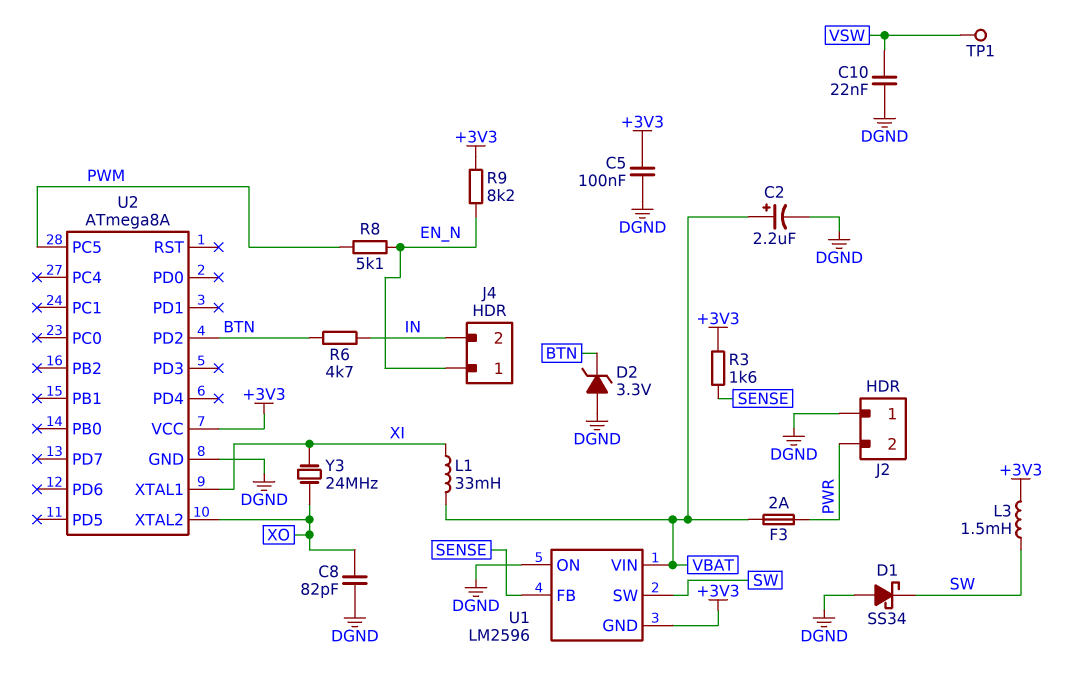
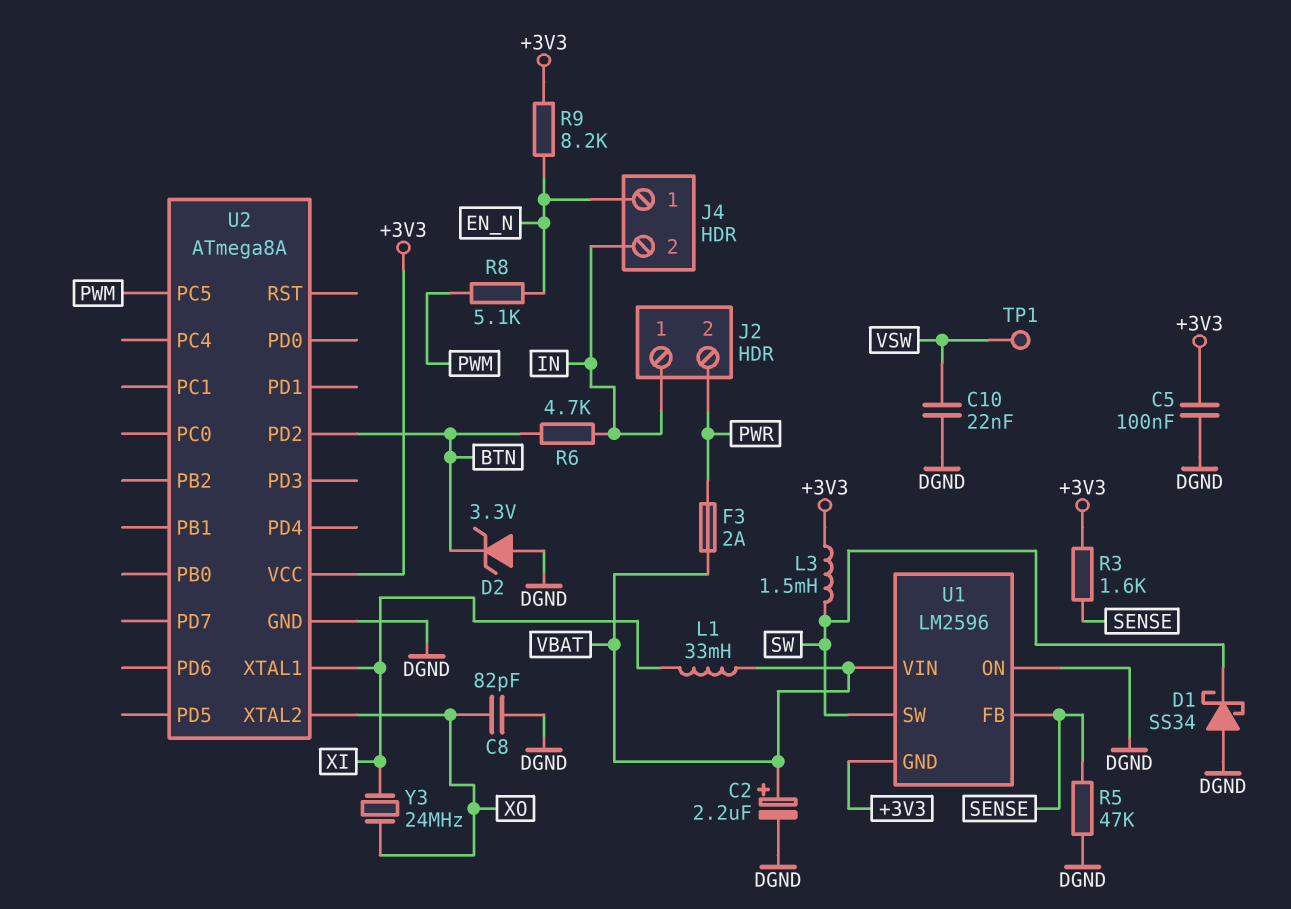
J2 pin 1: DGND -> IN
R5: none -> 47k (DGND, SENSE)

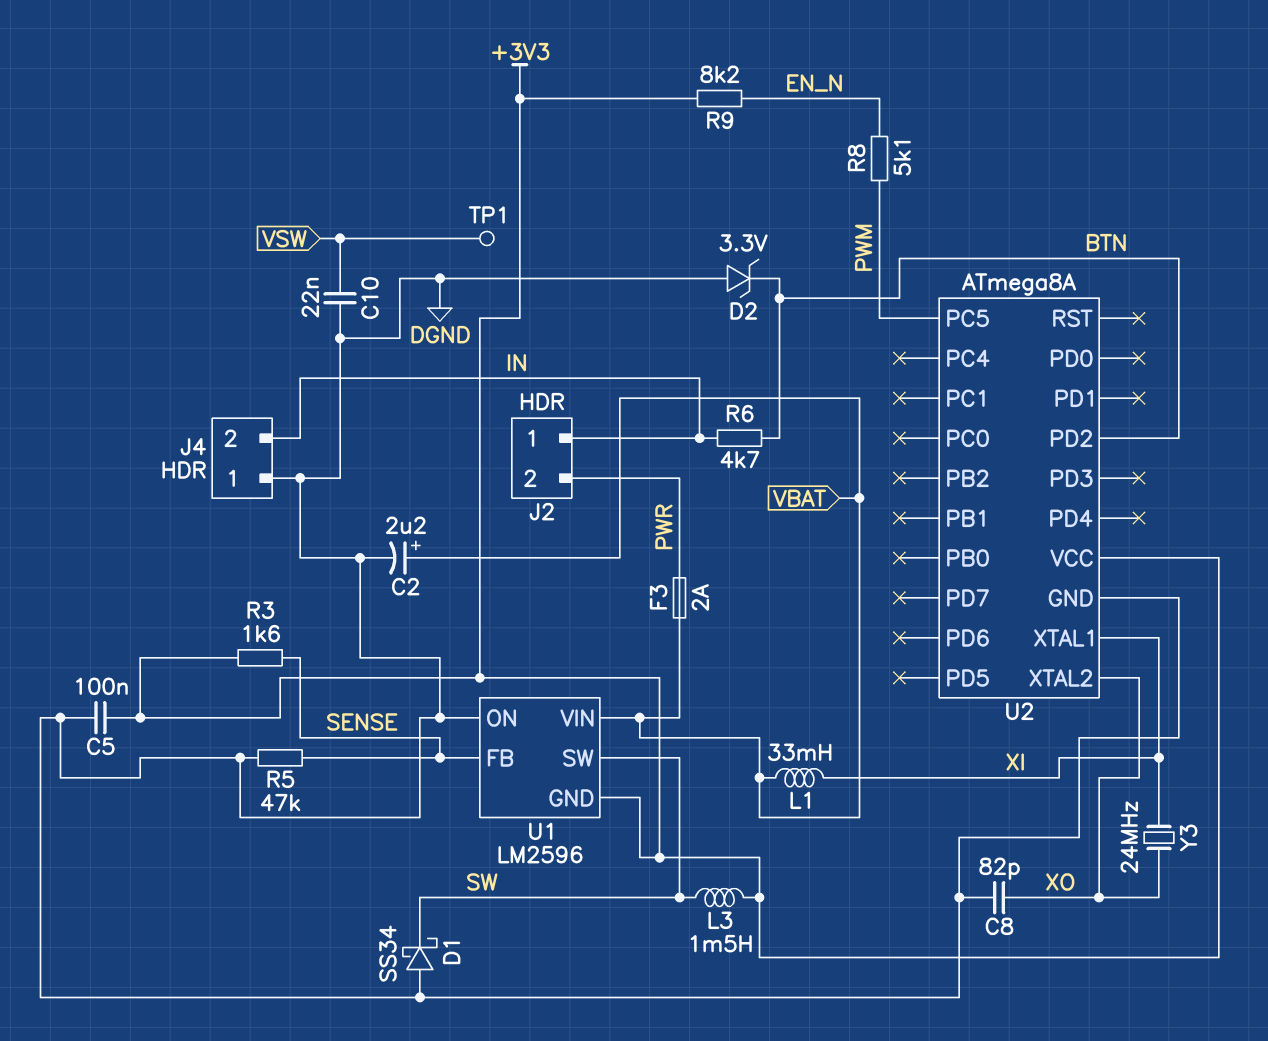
J4 pin 1: EN_N -> DGND

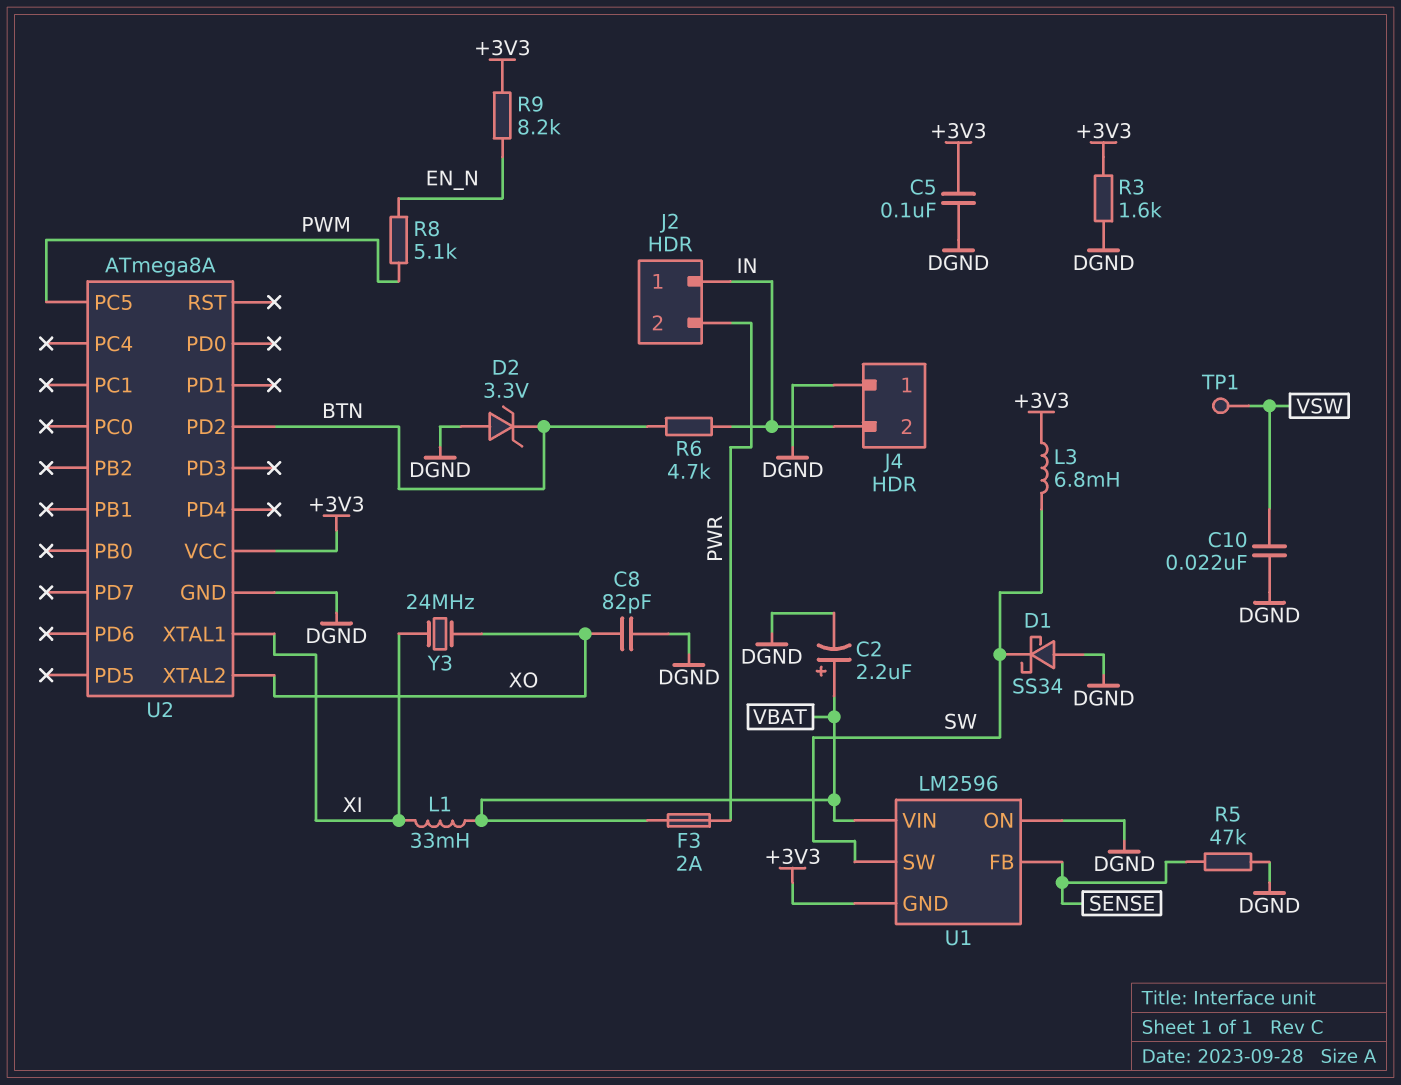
L3: 1.5mH (+3V3, SW) -> 6.8mH (+3V3, SW)
R3: 1.6k (+3V3, SENSE) -> 1.6k (+3V3, DGND)

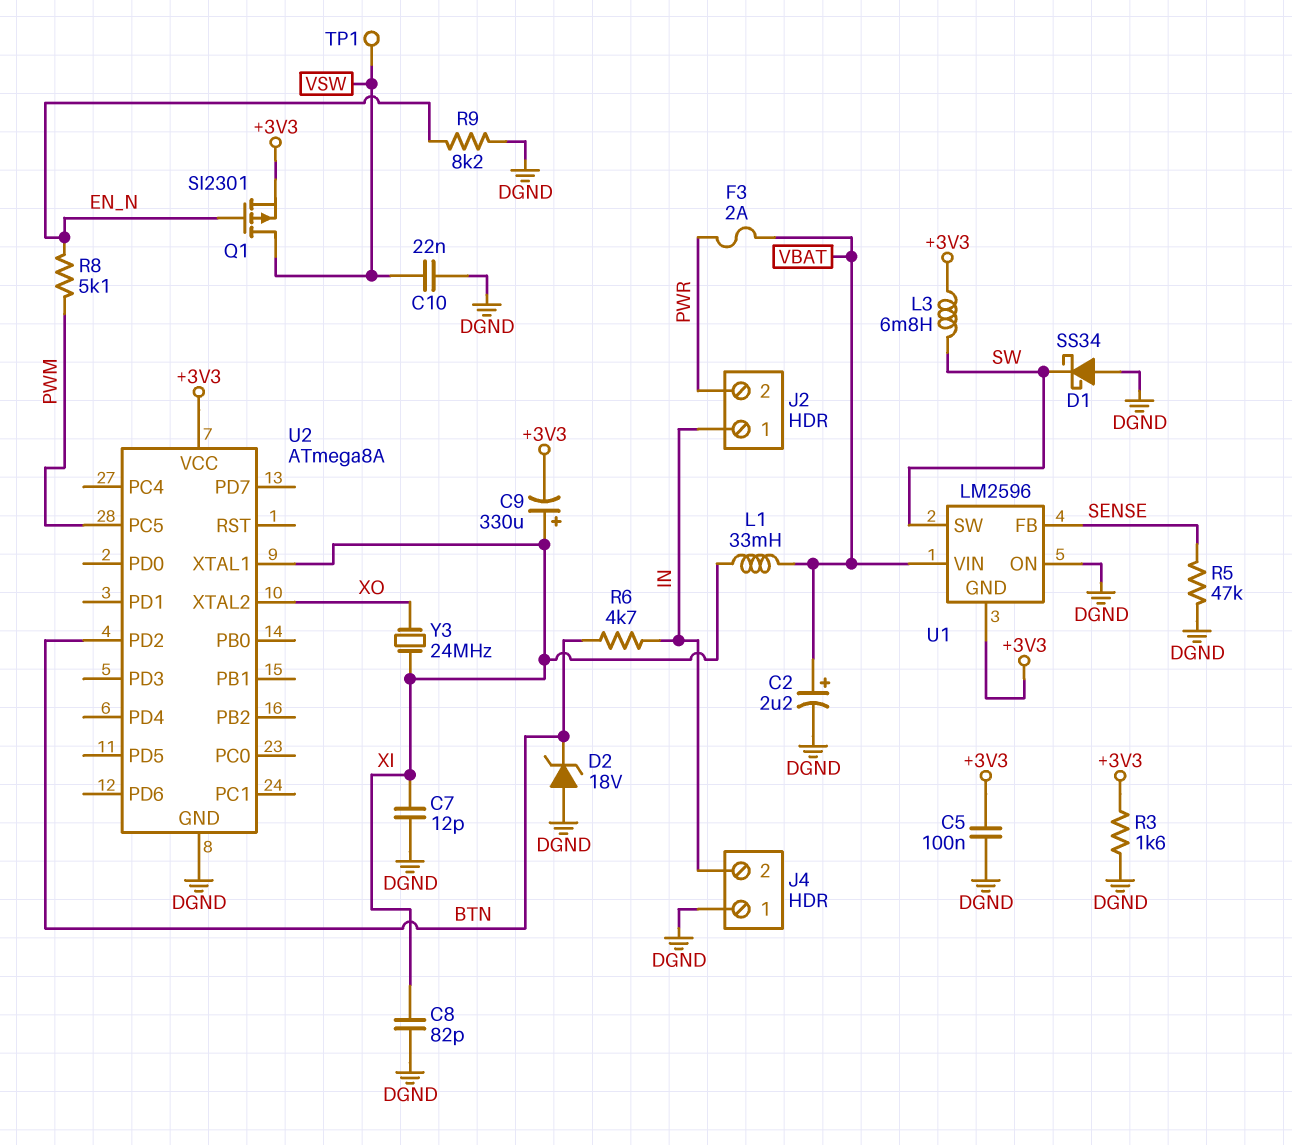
C7: none -> 12pF (DGND, XI)
C8: 82pF (DGND, XO) -> 82pF (DGND, XI)
C9: none -> 330uF (plus XI, minus +3V3)
D2: zener 3.3V (A DGND, K BTN) -> zener 18V (A DGND, K BTN)
Q1: none -> PMOS SI2301 (G EN_N, D VSW, S +3V3)
R9: 8.2k (+3V3, EN_N) -> 8.2k (DGND, EN_N)

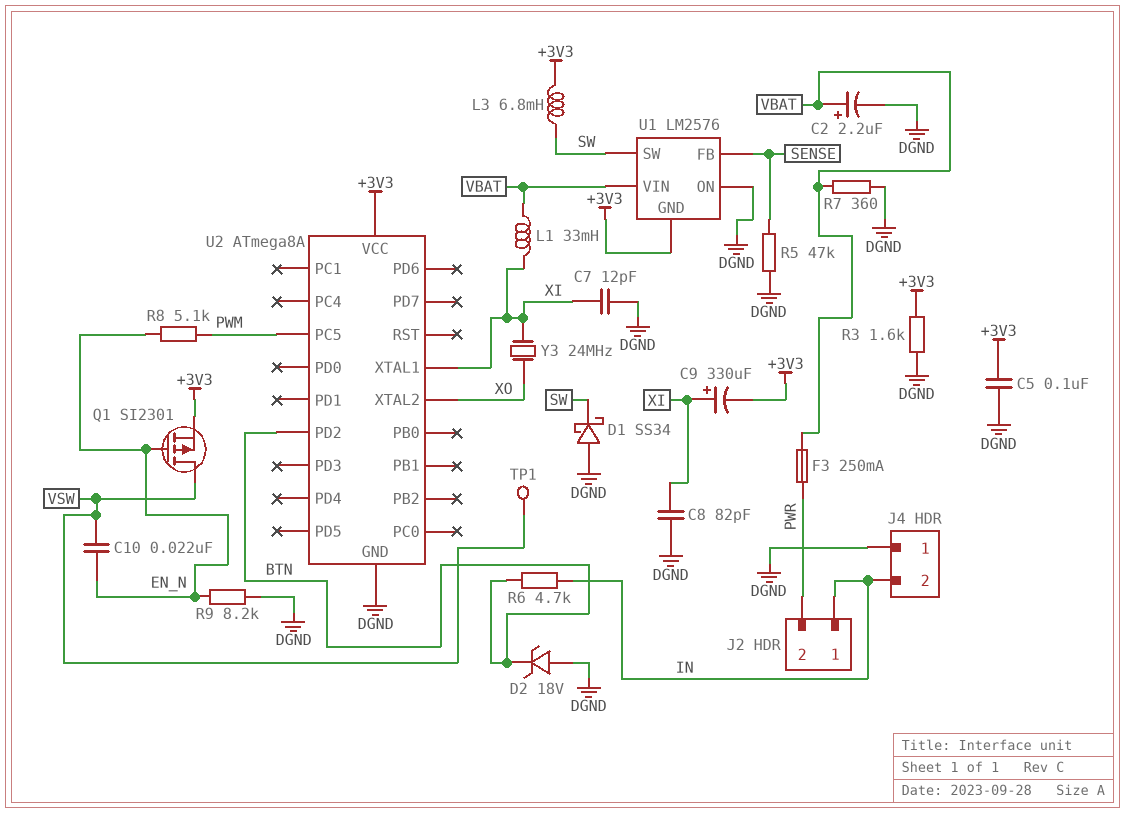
C10: 22nF (DGND, VSW) -> 22nF (EN_N, VSW)
F3: 2A (PWR, VBAT) -> 250mA (PWR, VBAT)
R7: none -> 360 (DGND, VBAT)
U1: LM2596 -> LM2576

